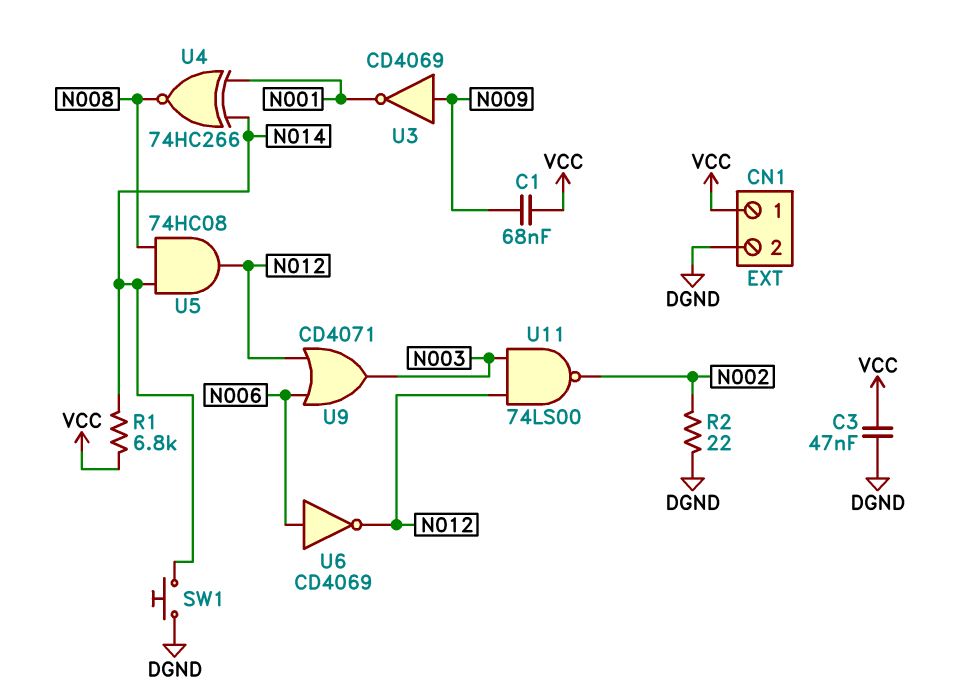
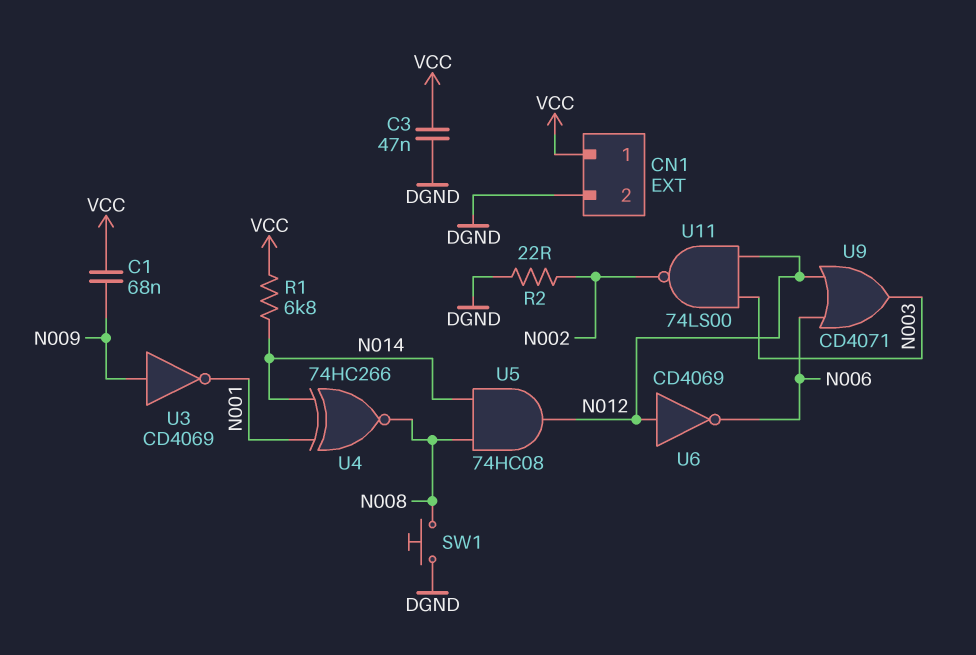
SW1: button (DGND, N014) -> button (DGND, N008)
U6: NOT CD4069 (in N006, out N012) -> NOT CD4069 (in N012, out N006)

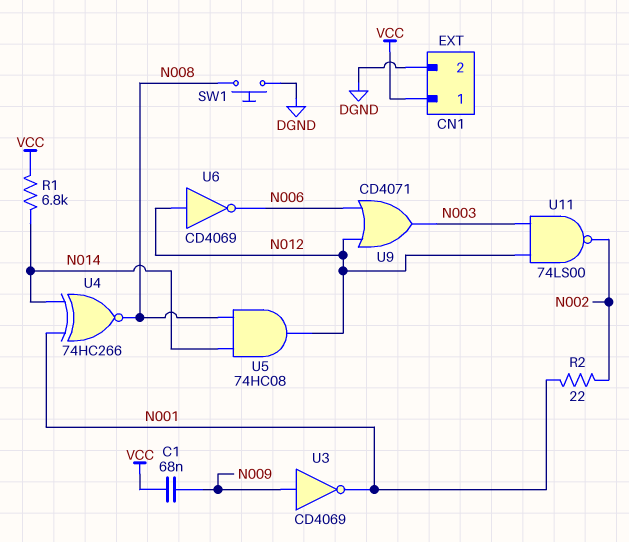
C3: 47nF (DGND, VCC) -> none
R2: 22 (DGND, N002) -> 22 (N001, N002)

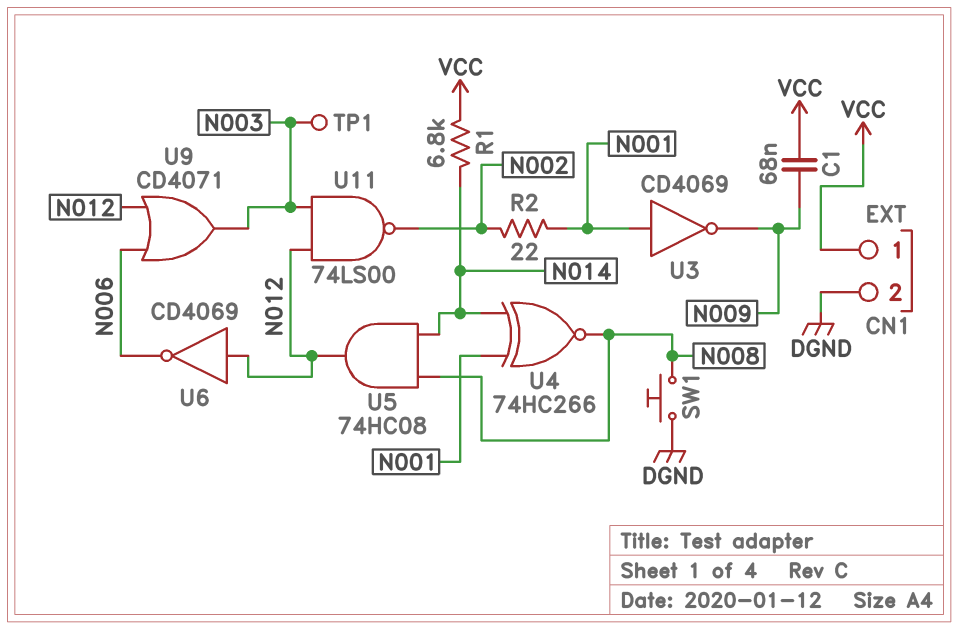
TP1: none -> test point (N003)
U3: NOT CD4069 (in N009, out N001) -> NOT CD4069 (in N001, out N009)

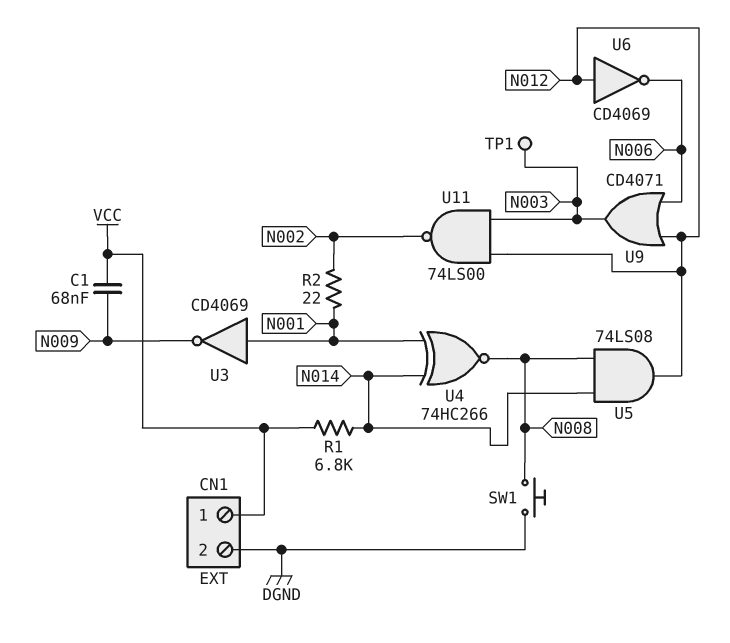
U5: AND 74HC08 (in N008, in N014, out N012) -> AND 74LS08 (in N008, in N014, out N012)

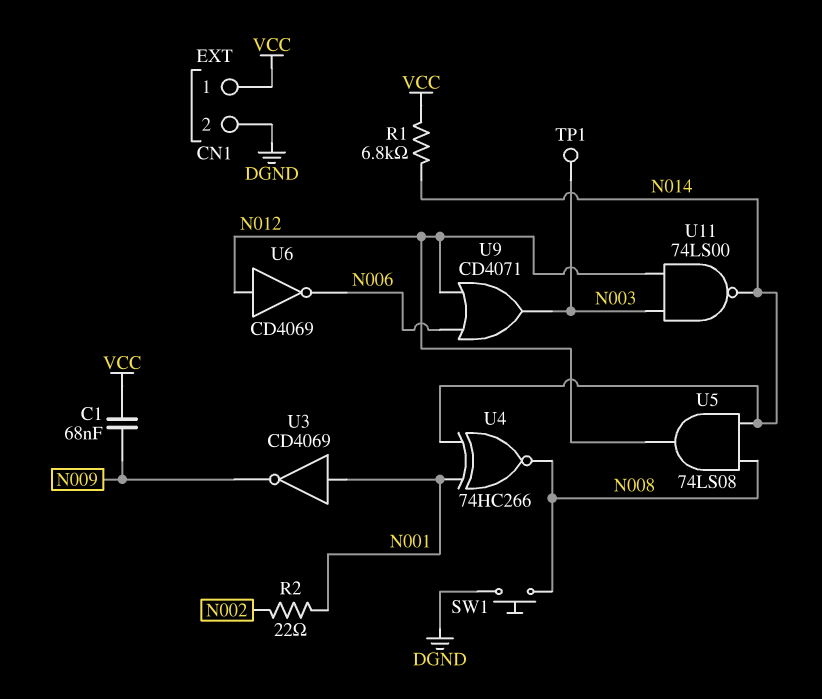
U11: NAND 74LS00 (in N003, in N012, out N002) -> NAND 74LS00 (in N003, in N012, out N014)

